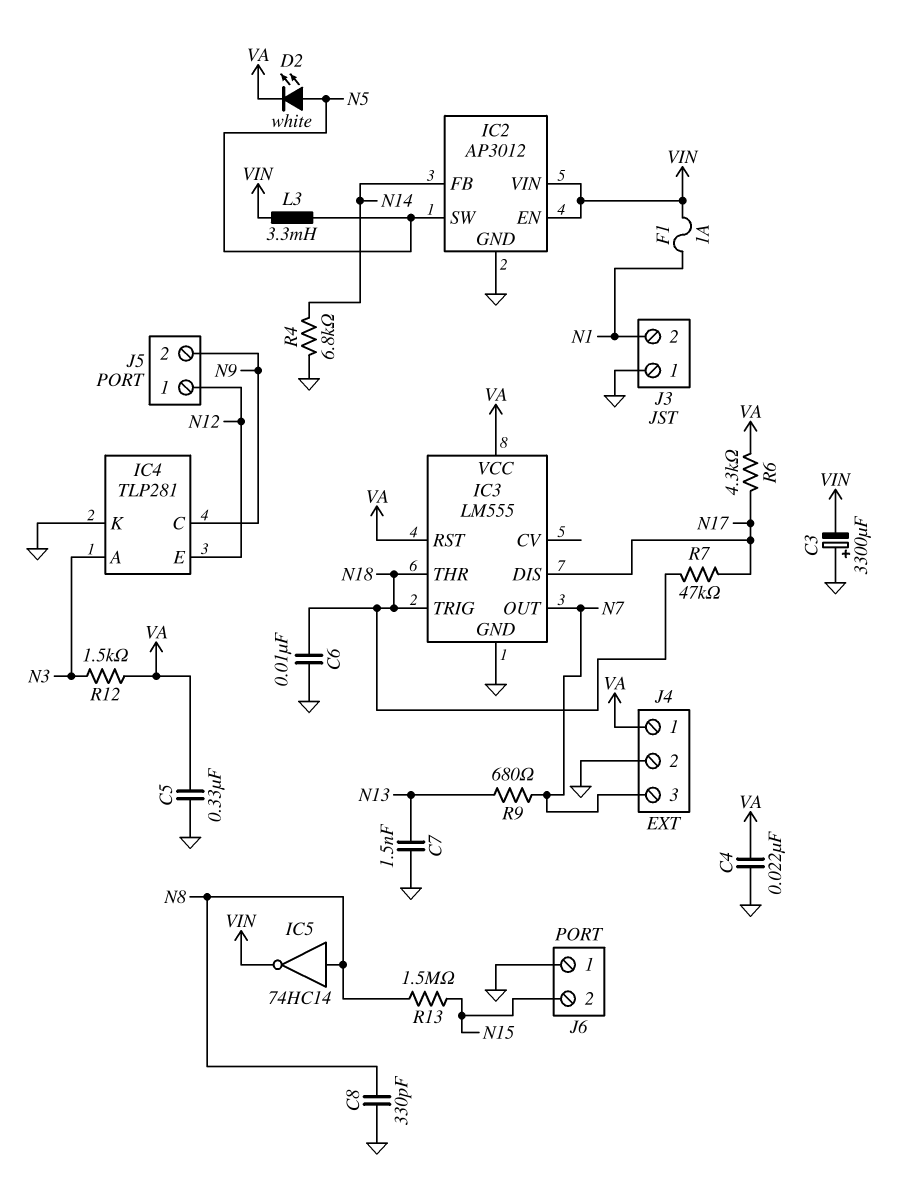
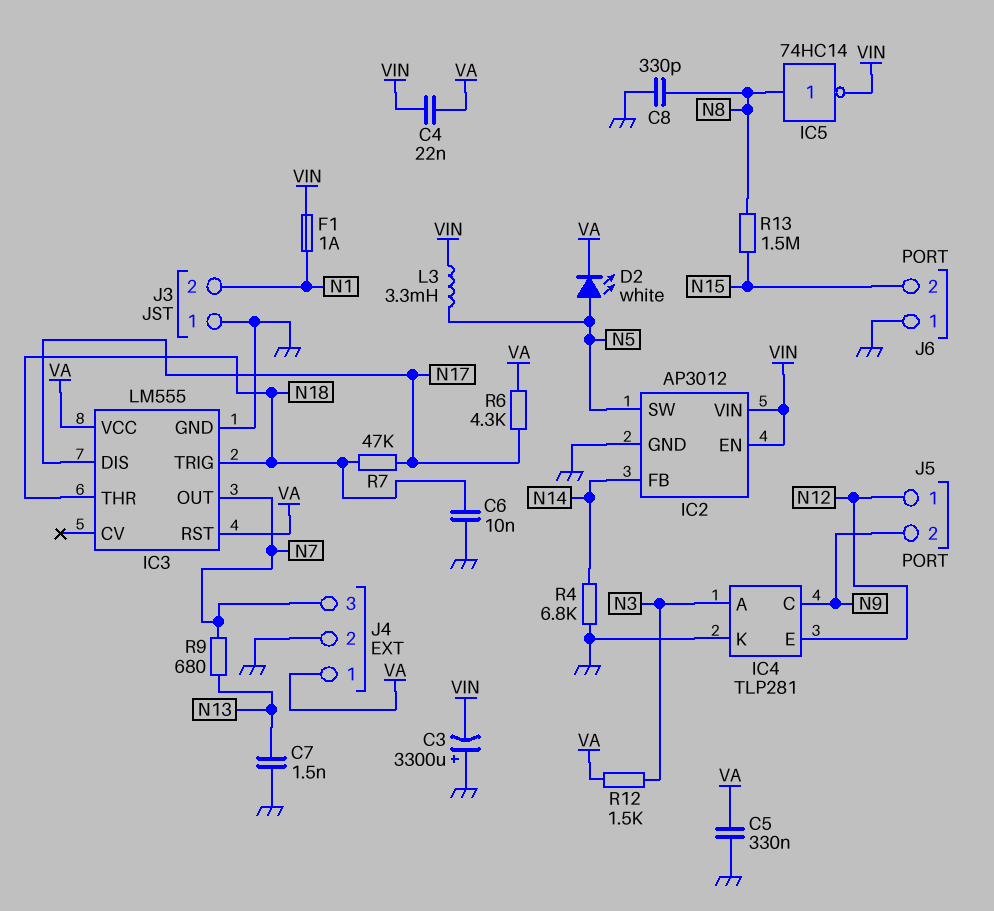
C4: 22nF (GND, VA) -> 22nF (VA, VIN)

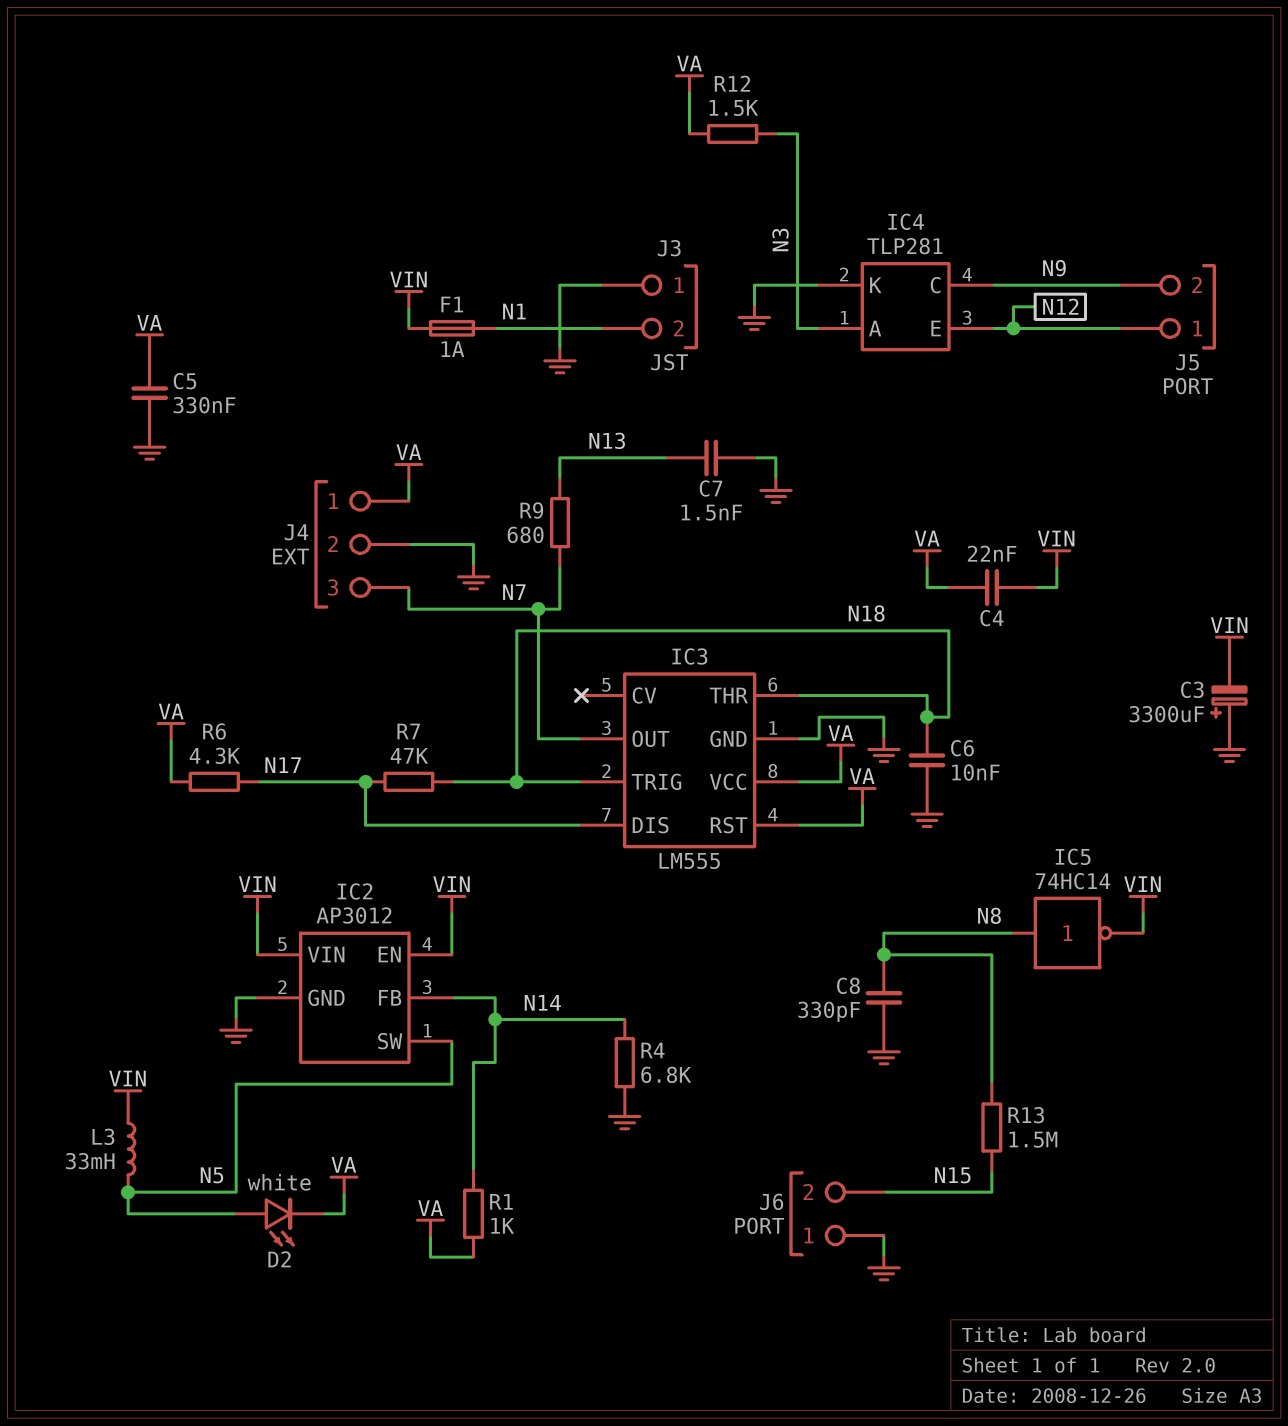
L3: 3.3mH (N5, VIN) -> 33mH (N5, VIN)
R1: none -> 1k (N14, VA)

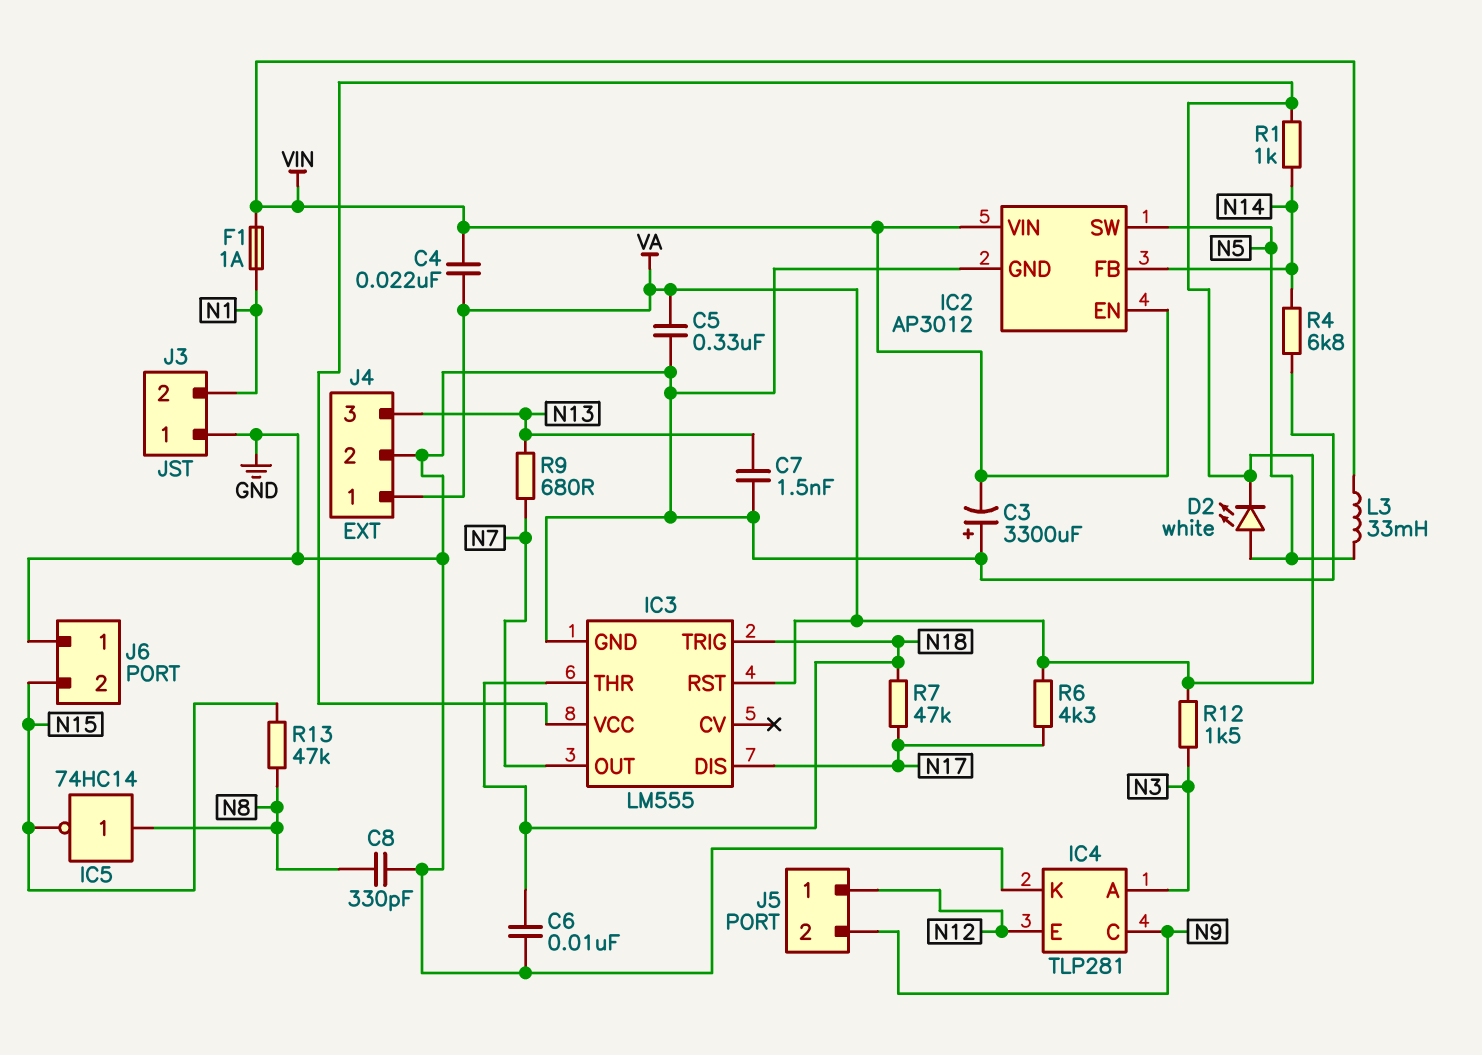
IC5: NOT 74HC14 (in N8, out VIN) -> NOT 74HC14 (in N8, out N15)
J4 pin 3: N7 -> N13
R13: 1.5M (N8, N15) -> 47k (N8, N15)

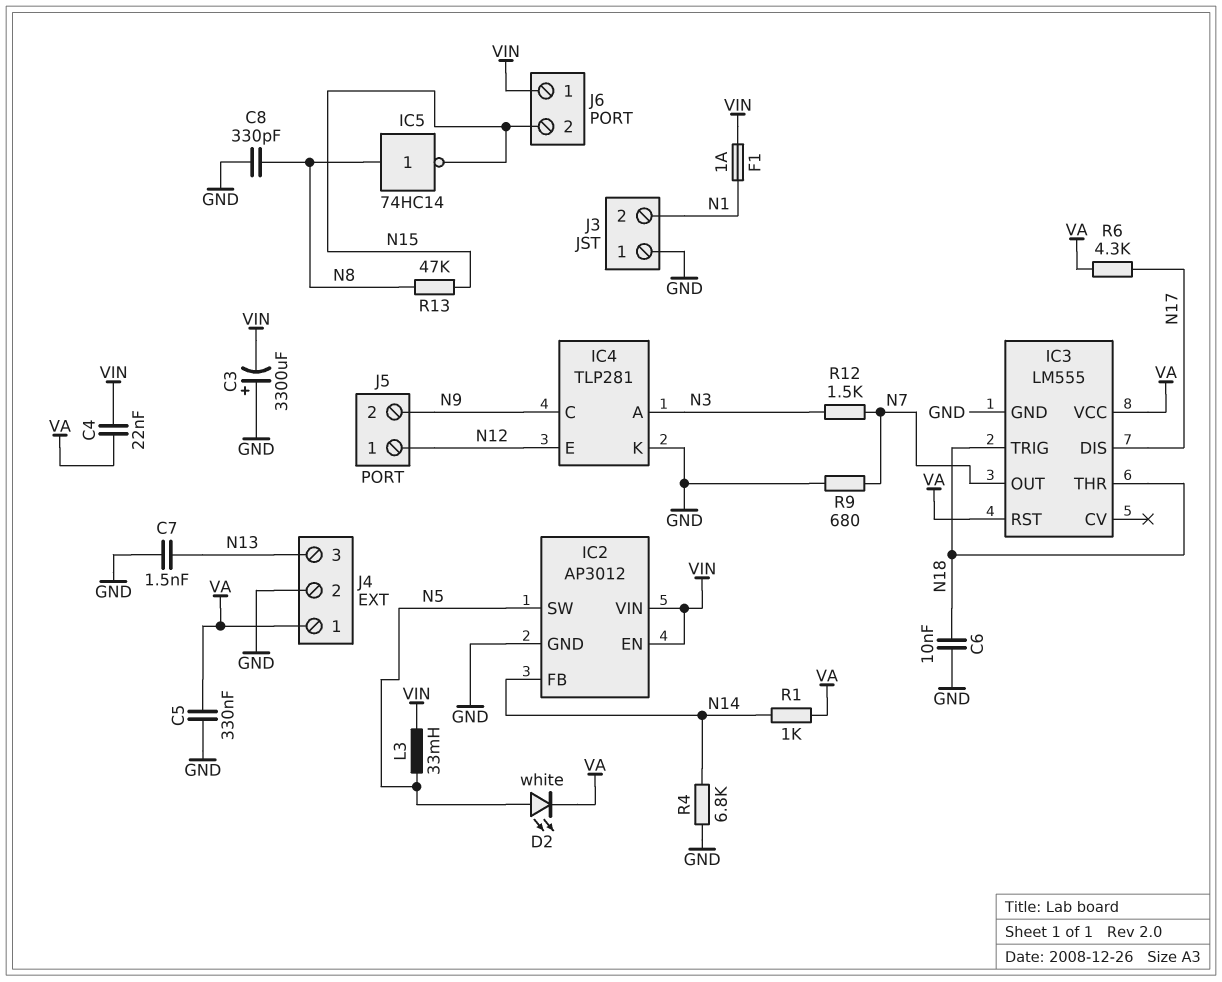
J6 pin 1: GND -> VIN
R7: 47k (N17, N18) -> none
R9: 680 (N7, N13) -> 680 (GND, N7)
R12: 1.5k (N3, VA) -> 1.5k (N3, N7)

